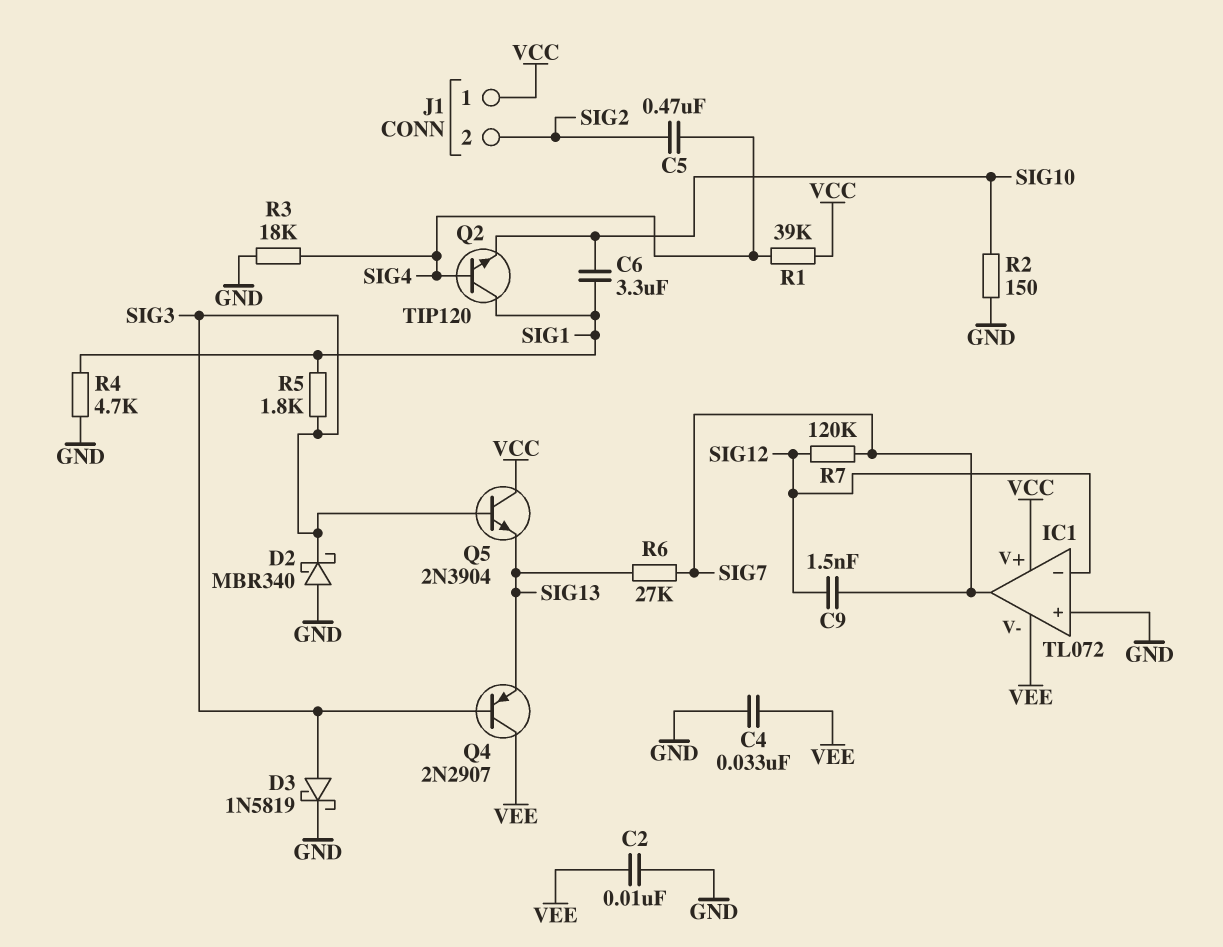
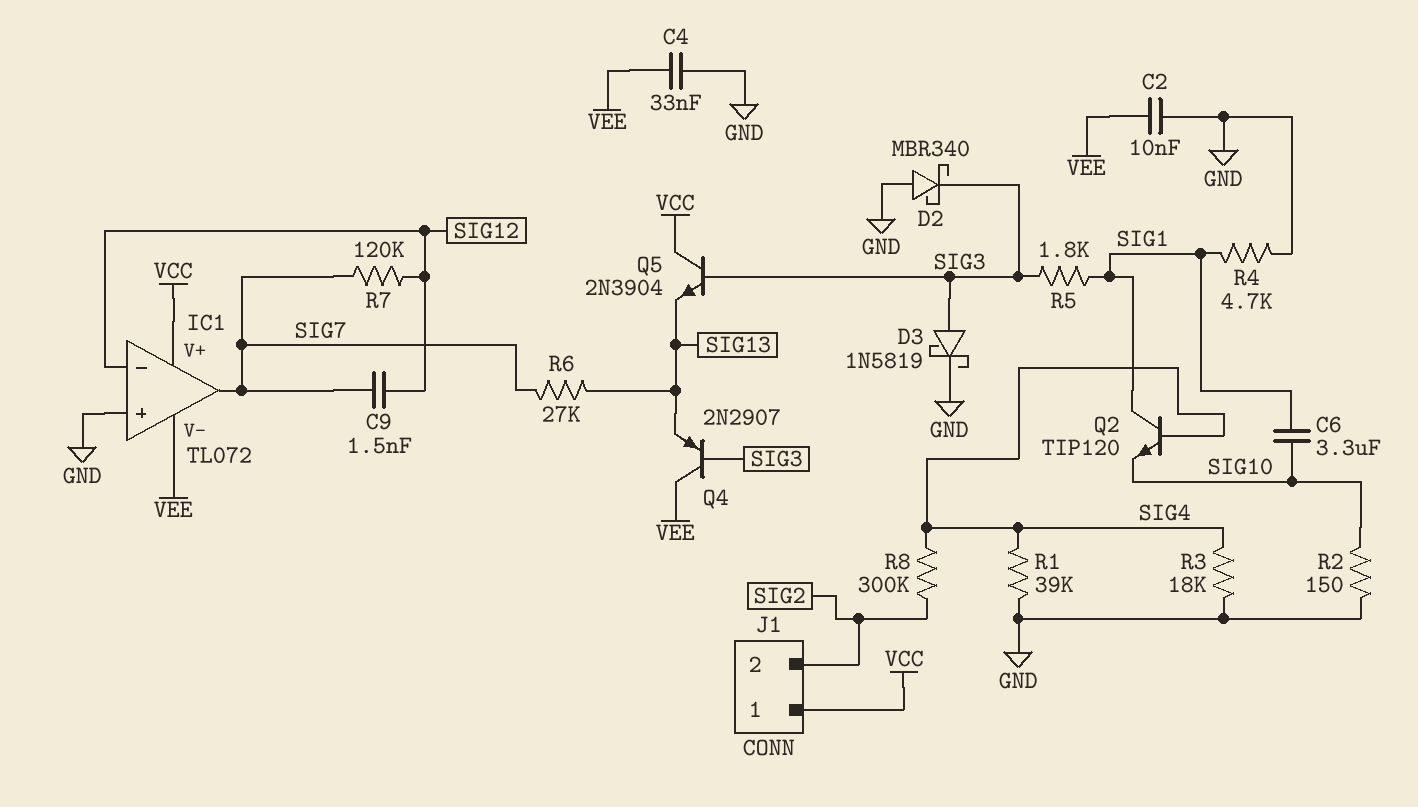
C5: 470nF (SIG2, SIG4) -> none
R1: 39k (SIG4, VCC) -> 39k (GND, SIG4)
R8: none -> 300k (SIG2, SIG4)

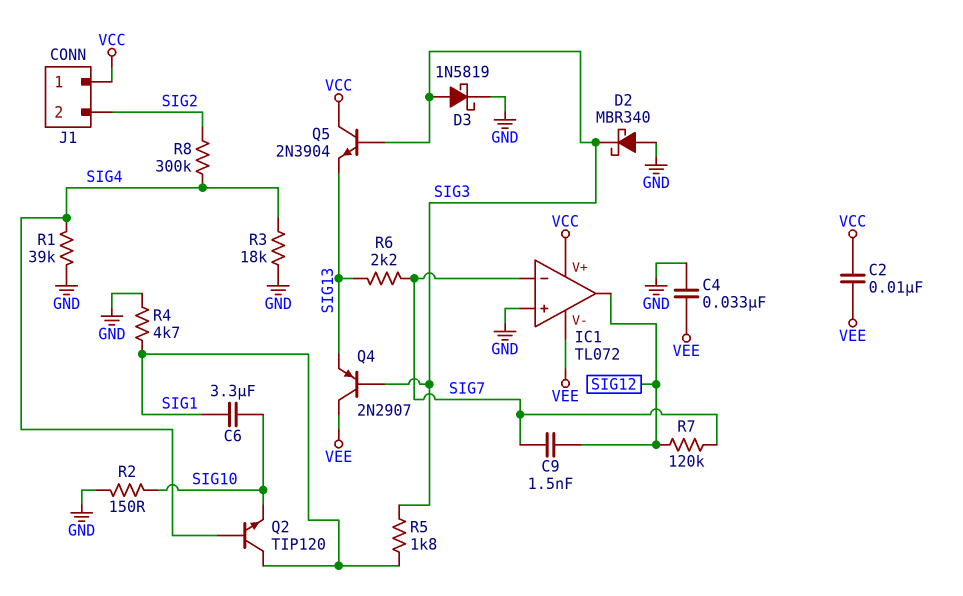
C2: 10nF (GND, VEE) -> 10nF (VCC, VEE)
IC1 pin in-: SIG12 -> SIG7
IC1 pin out: SIG7 -> SIG12
R6: 27k (SIG7, SIG13) -> 2.2k (SIG7, SIG13)

